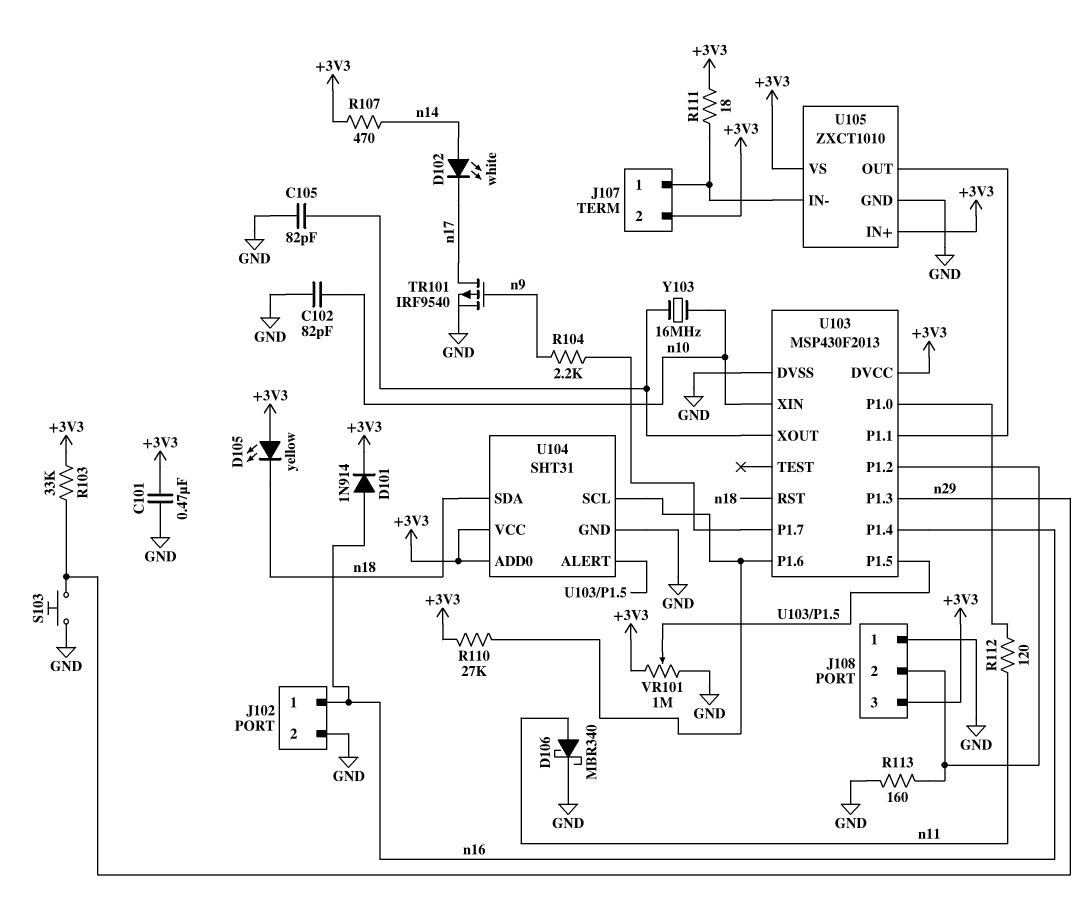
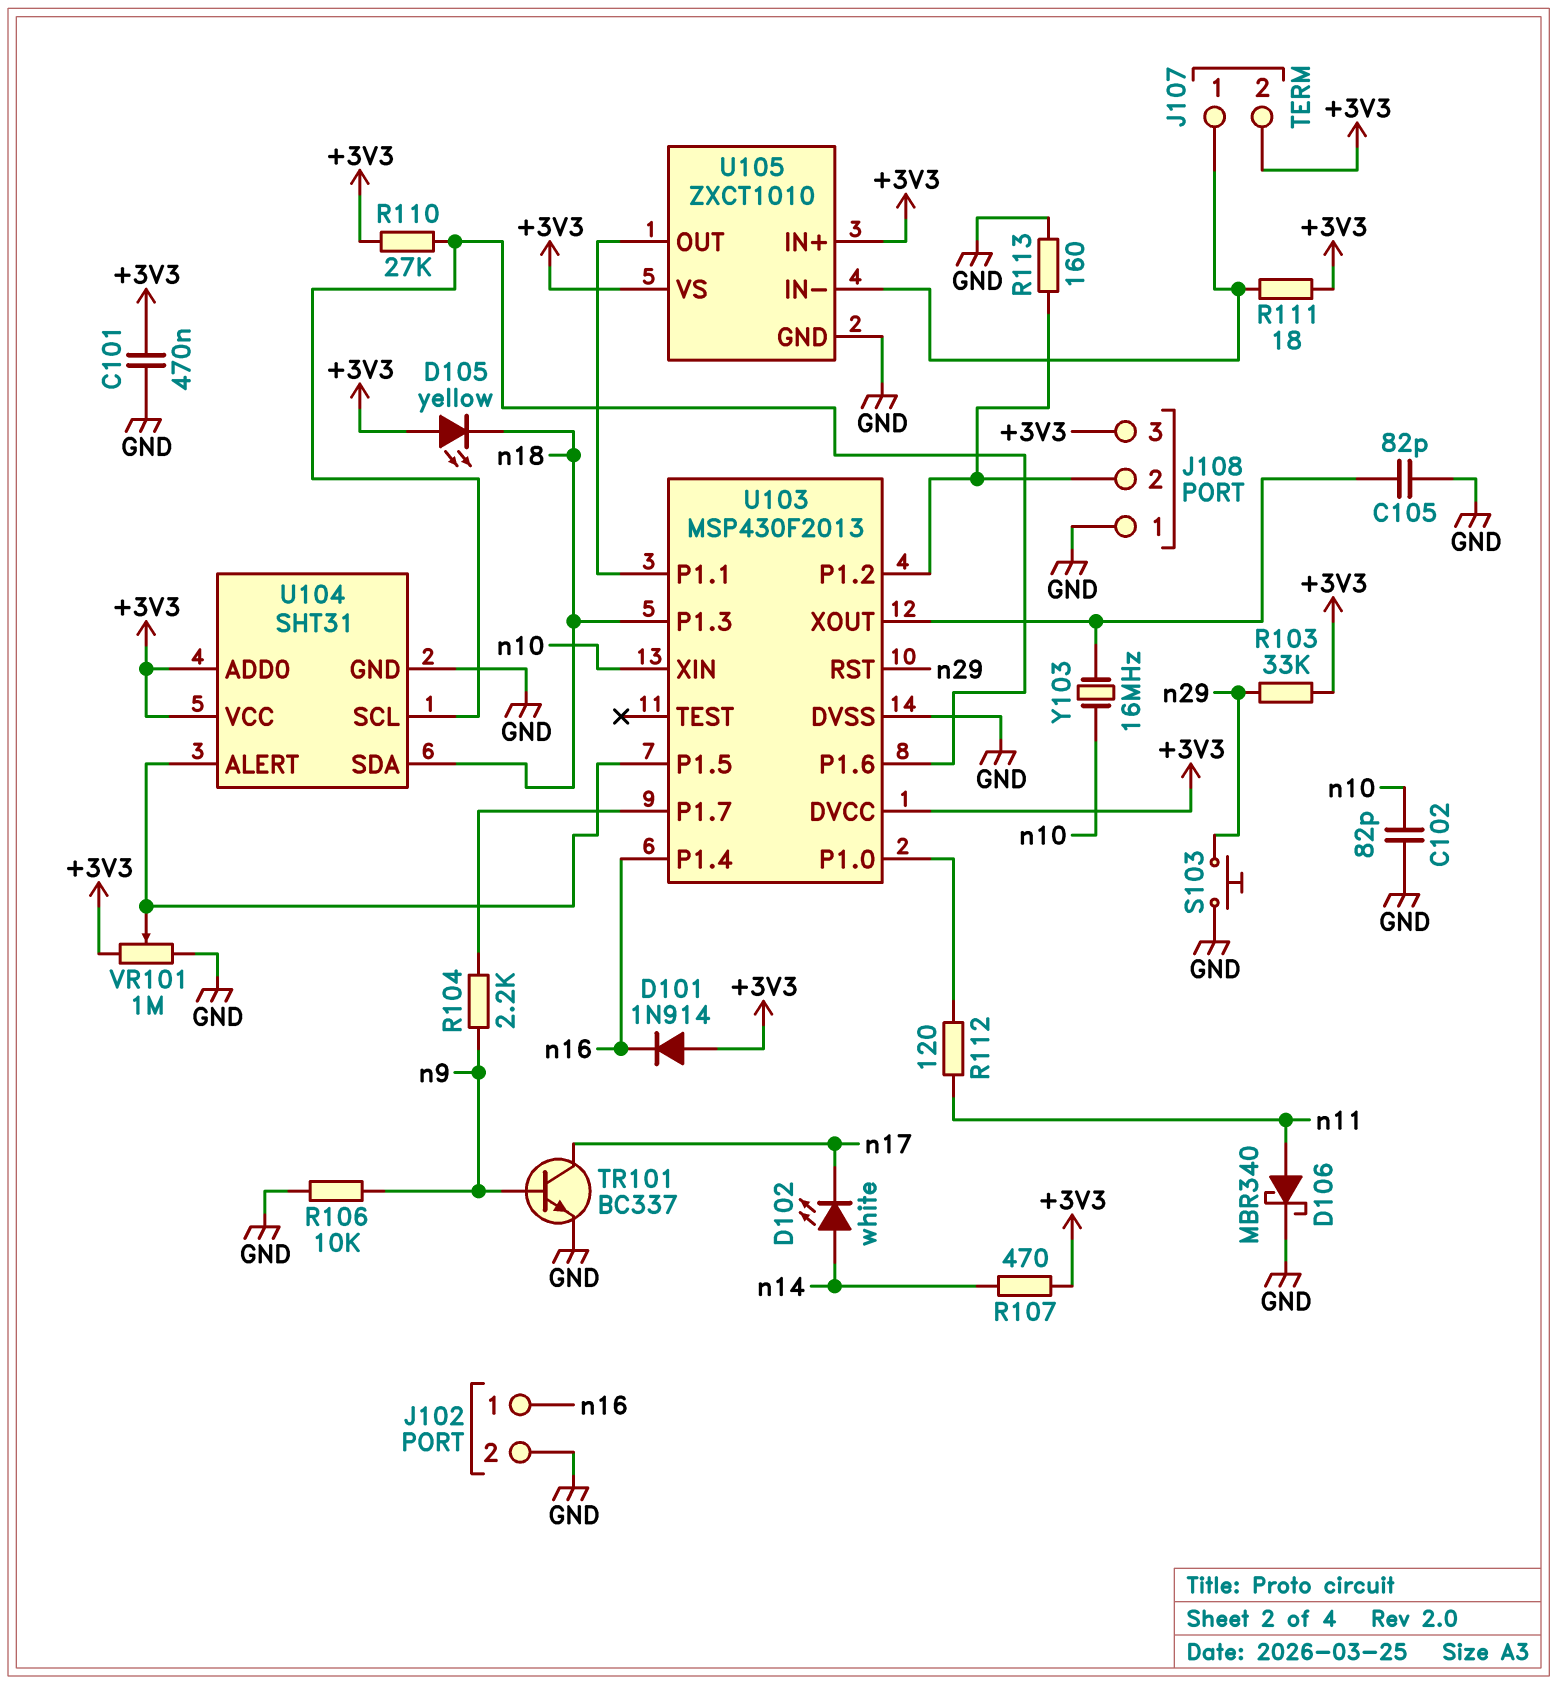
D101: diode 1N914 (A n16, K +3V3) -> diode 1N914 (A +3V3, K n16)
R106: none -> 10k (GND, n9)
TR101: PMOS IRF9540 (G n9, D n17, S GND) -> NPN BC337 (B n9, C n17, E GND)
U103 pin P1.3: n29 -> n18
U103 pin RST: n18 -> n29

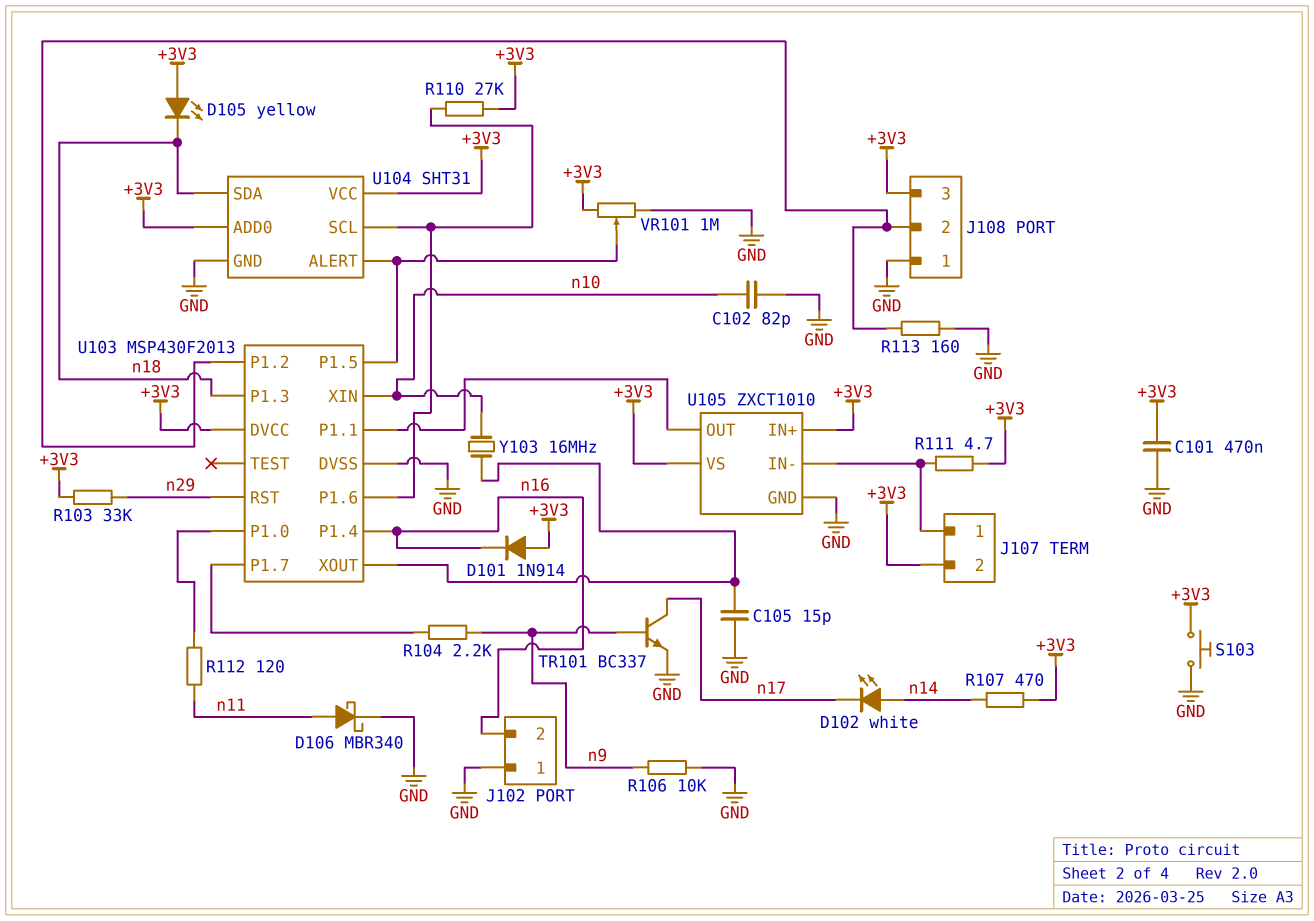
C105: 82pF (GND, U103/XOUT) -> 15pF (GND, U103/XOUT)
J102 pin 1: n16 -> GND
J102 pin 2: GND -> n16
R111: 18 (+3V3, J107/1) -> 4.7 (+3V3, J107/1)
S103: button (GND, n29) -> button (+3V3, GND)

